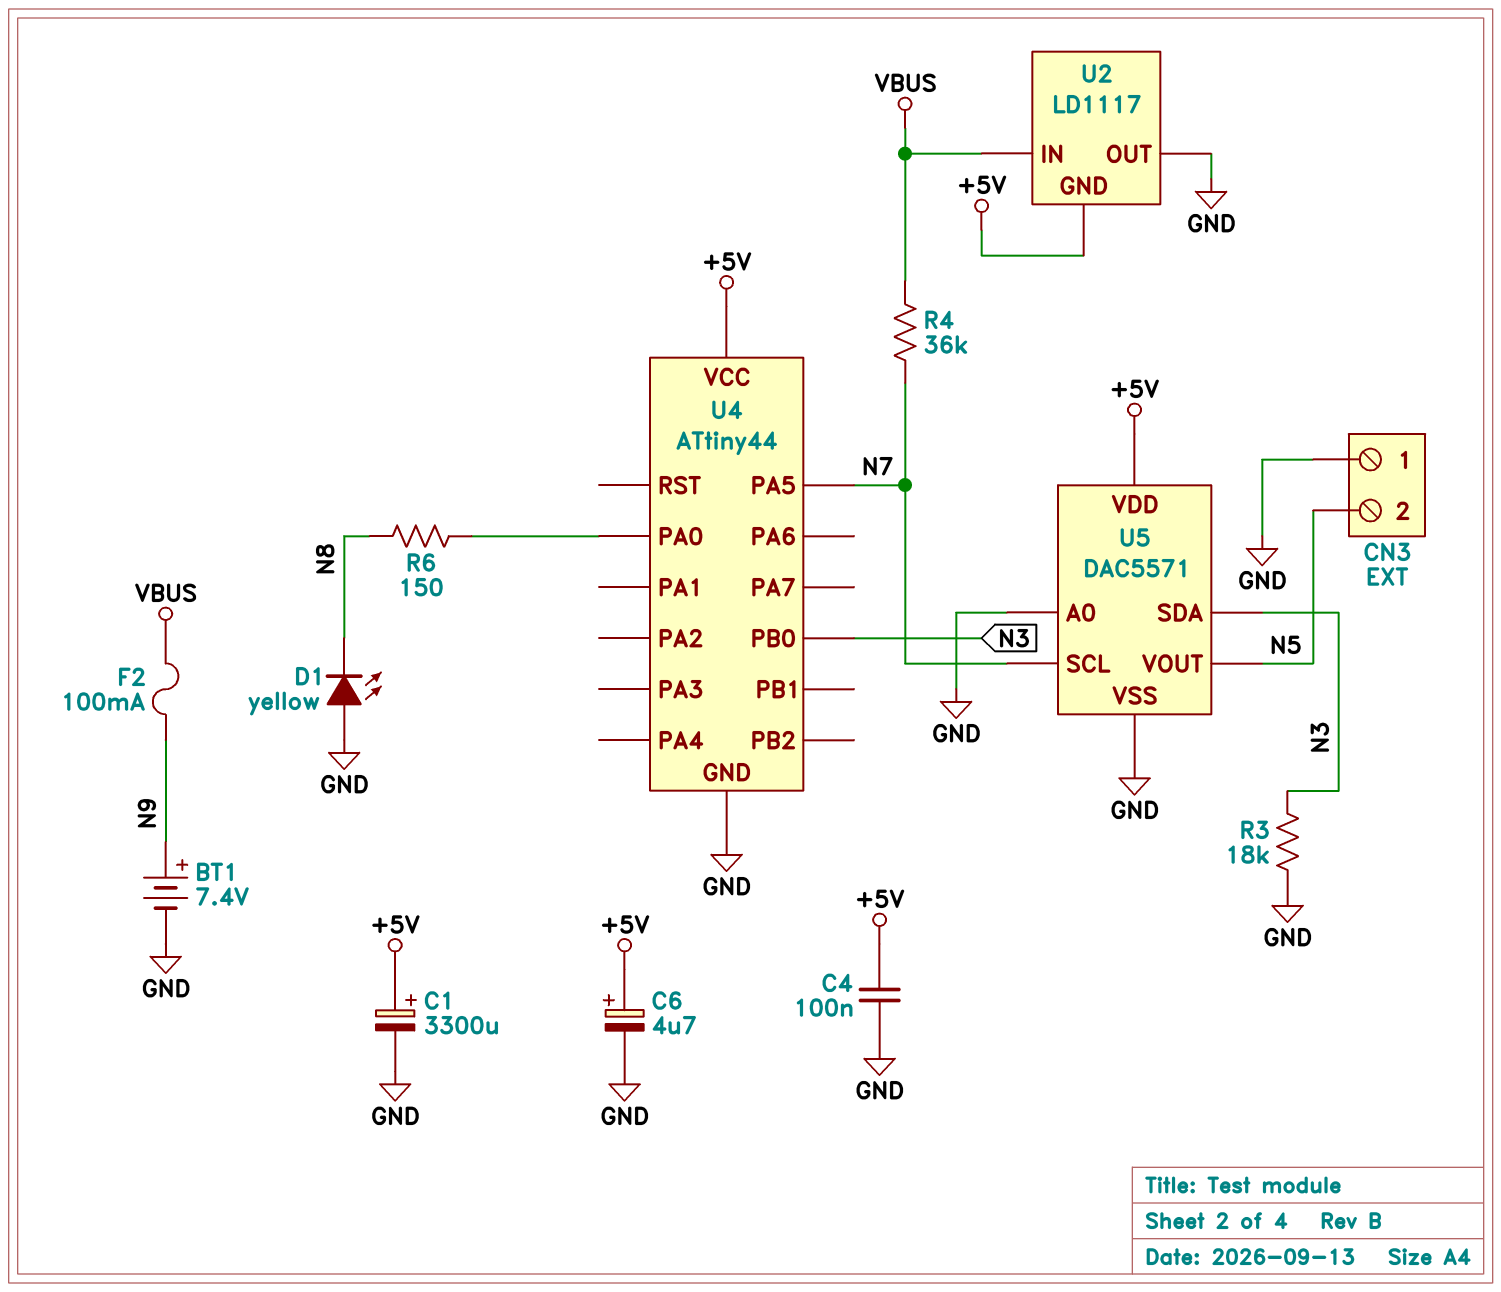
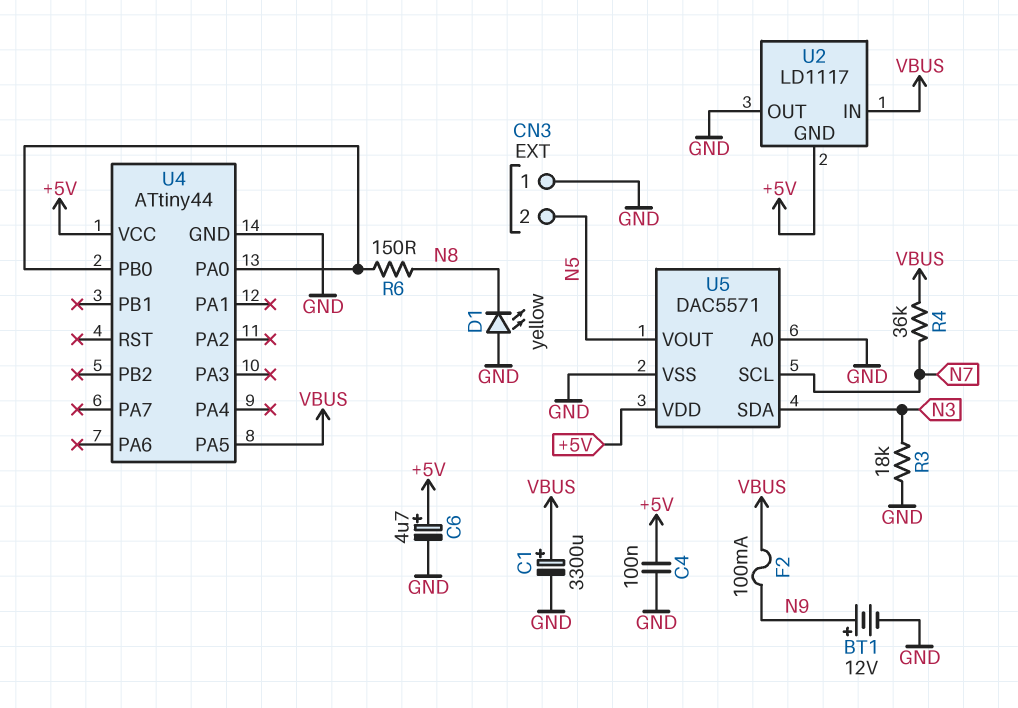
BT1: 7.4V (plus N9, minus GND) -> 12V (plus N9, minus GND)
C1: 3300uF (plus +5V, minus GND) -> 3300uF (plus VBUS, minus GND)
U4 pin PA5: N7 -> VBUS
U4 pin PB0: N3 -> U4/PA0

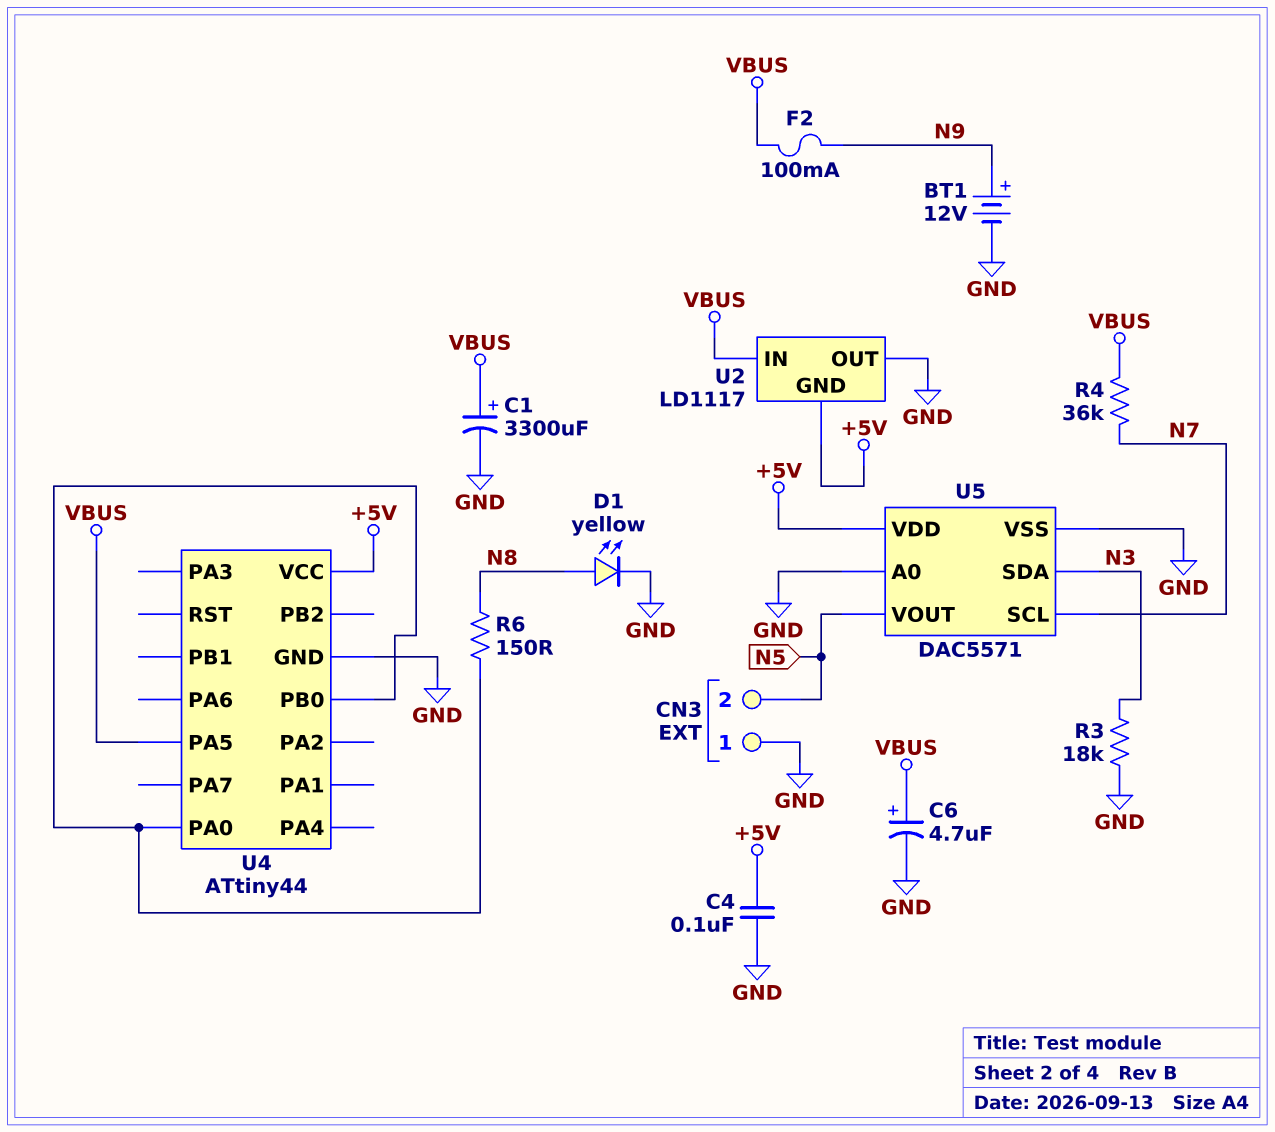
C6: 4.7uF (plus +5V, minus GND) -> 4.7uF (plus VBUS, minus GND)
D1: LED yellow (A GND, K N8) -> LED yellow (A N8, K GND)

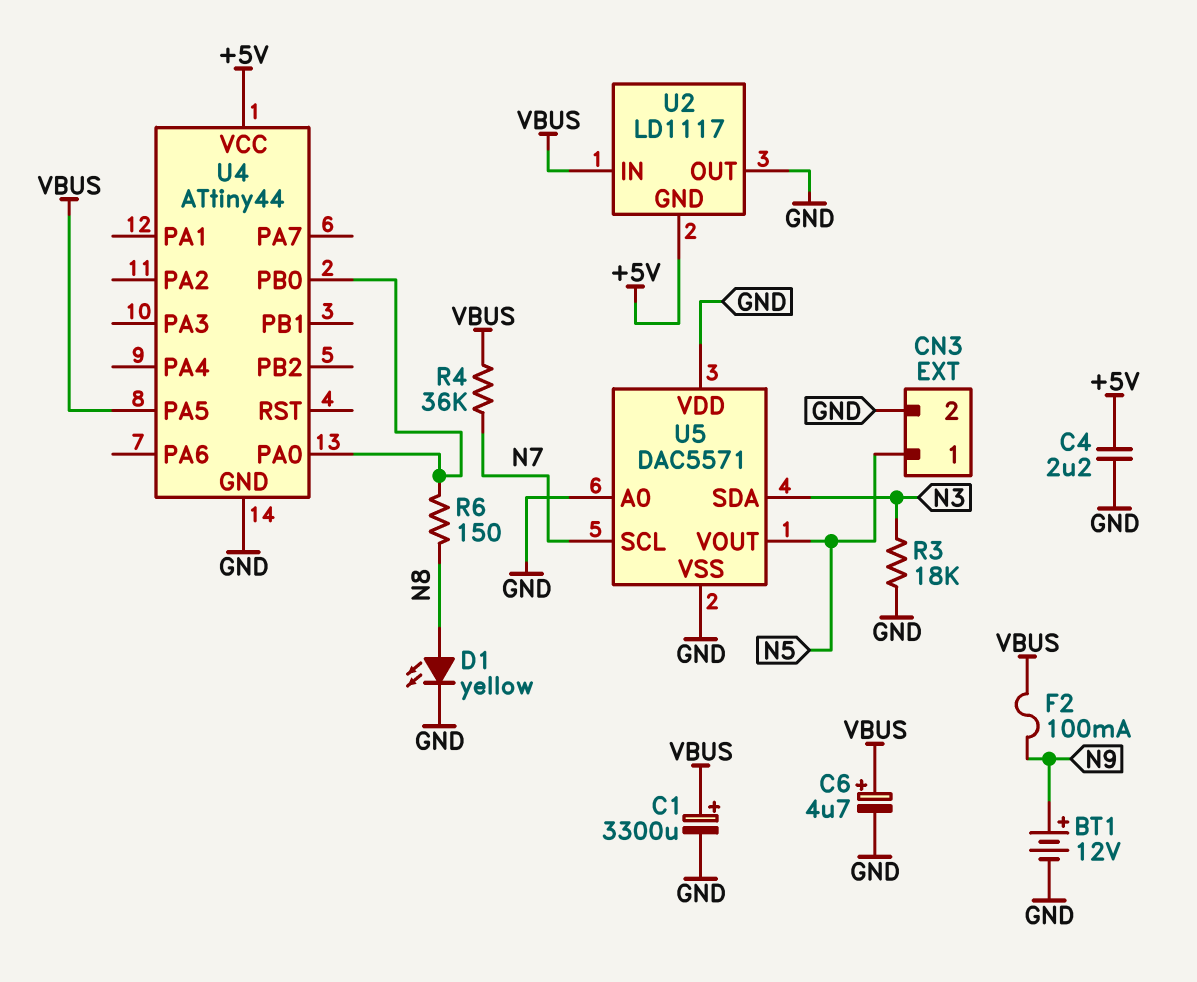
C4: 100nF (+5V, GND) -> 2.2uF (+5V, GND)
CN3 pin 1: GND -> N5
CN3 pin 2: N5 -> GND
U5 pin VDD: +5V -> GND

